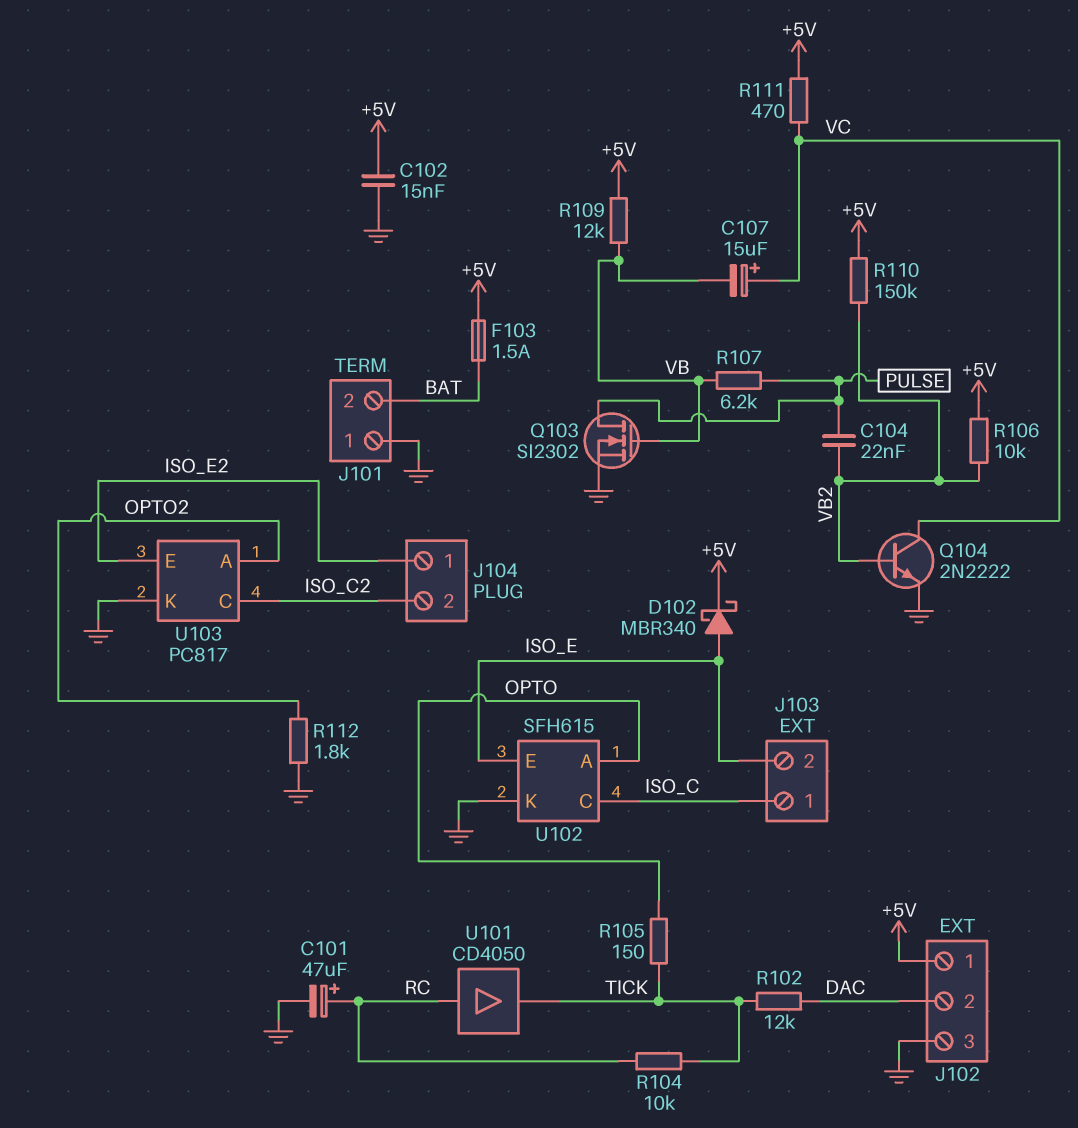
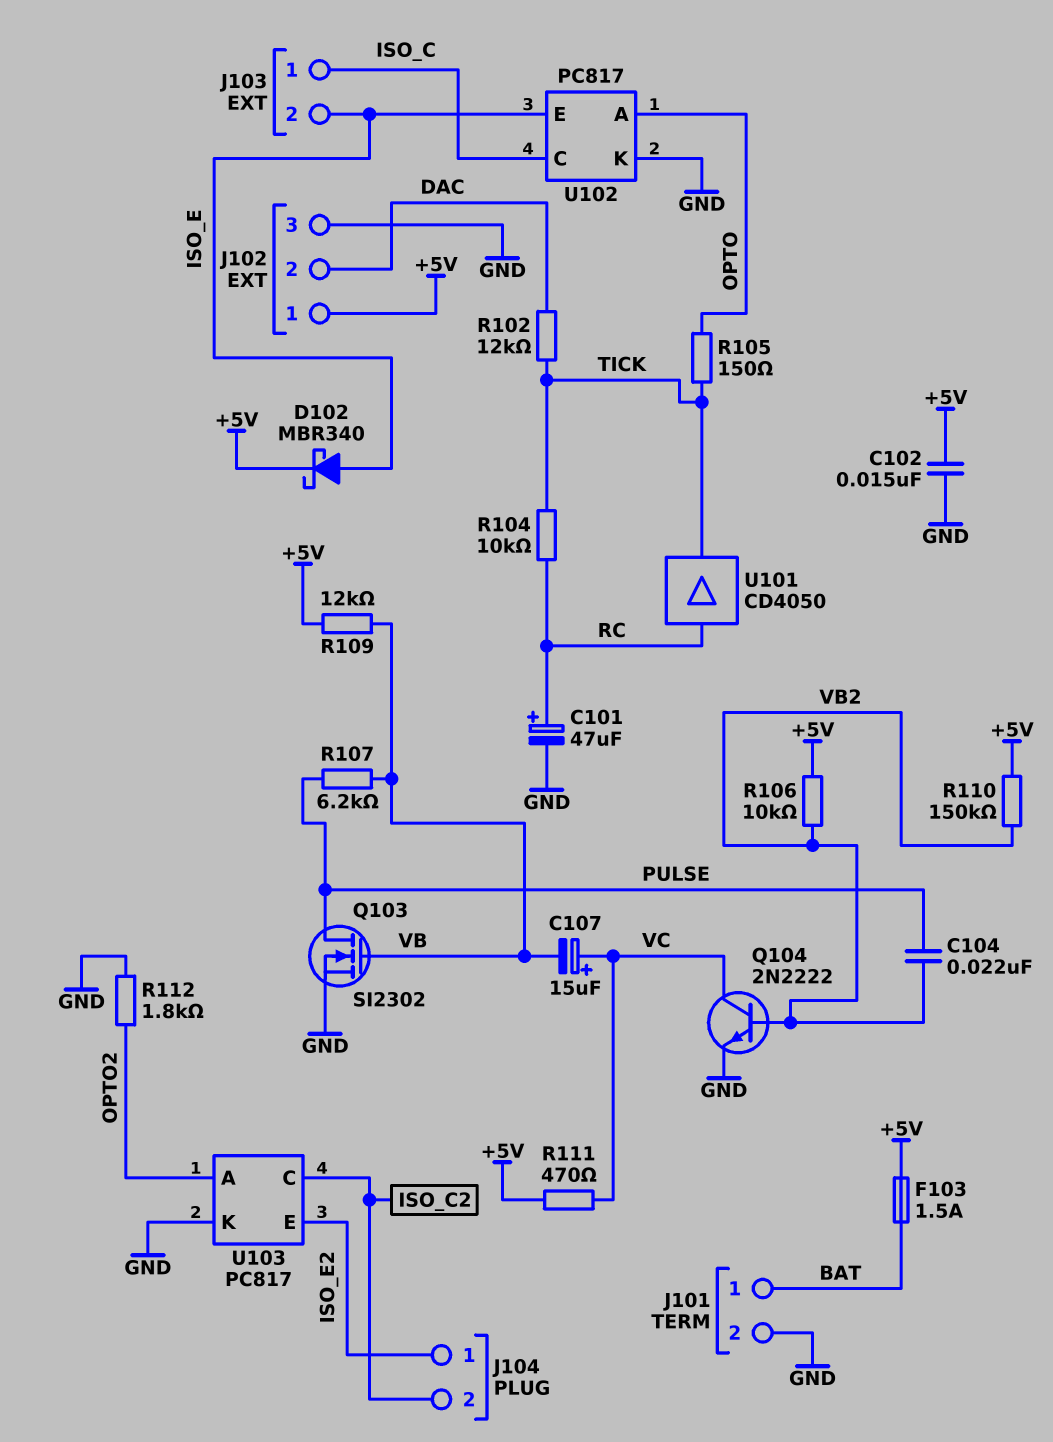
J101 pin 1: GND -> BAT
J101 pin 2: BAT -> GND
U102: SFH615 -> PC817

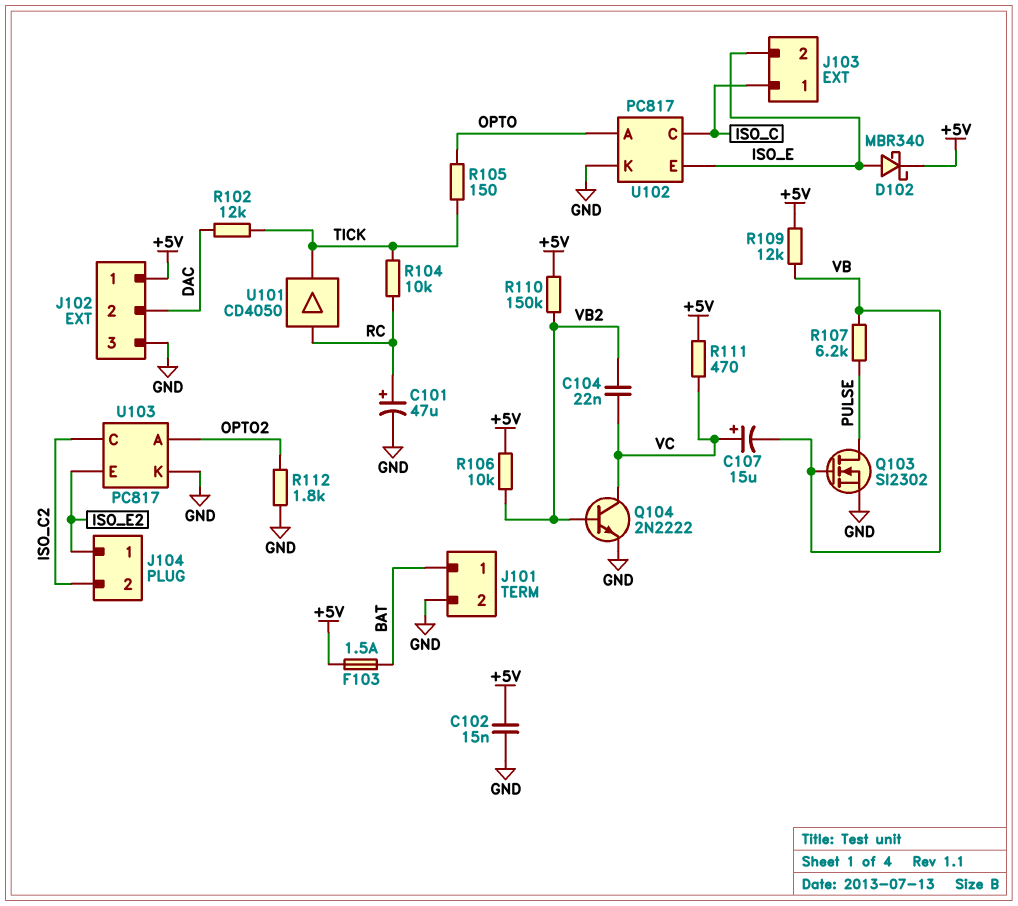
C104: 22nF (PULSE, VB2) -> 22nF (VB2, VC)

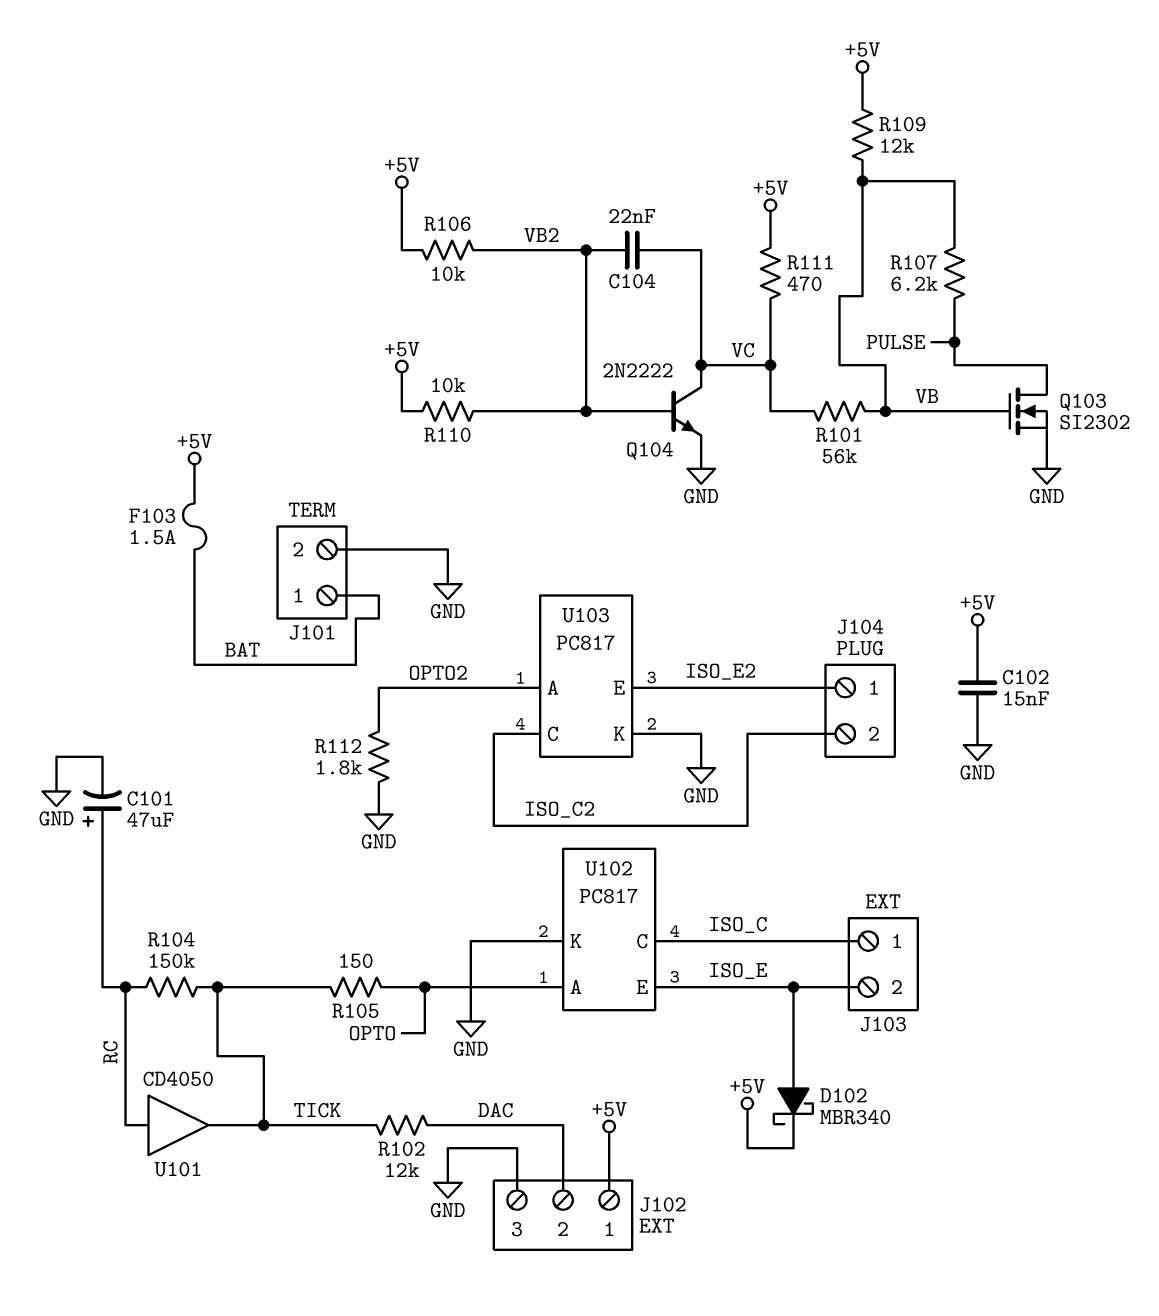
C107: 15uF (plus VC, minus VB) -> none
R101: none -> 56k (VB, VC)
R104: 10k (RC, TICK) -> 150k (RC, TICK)
R110: 150k (+5V, VB2) -> 10k (+5V, VB2)

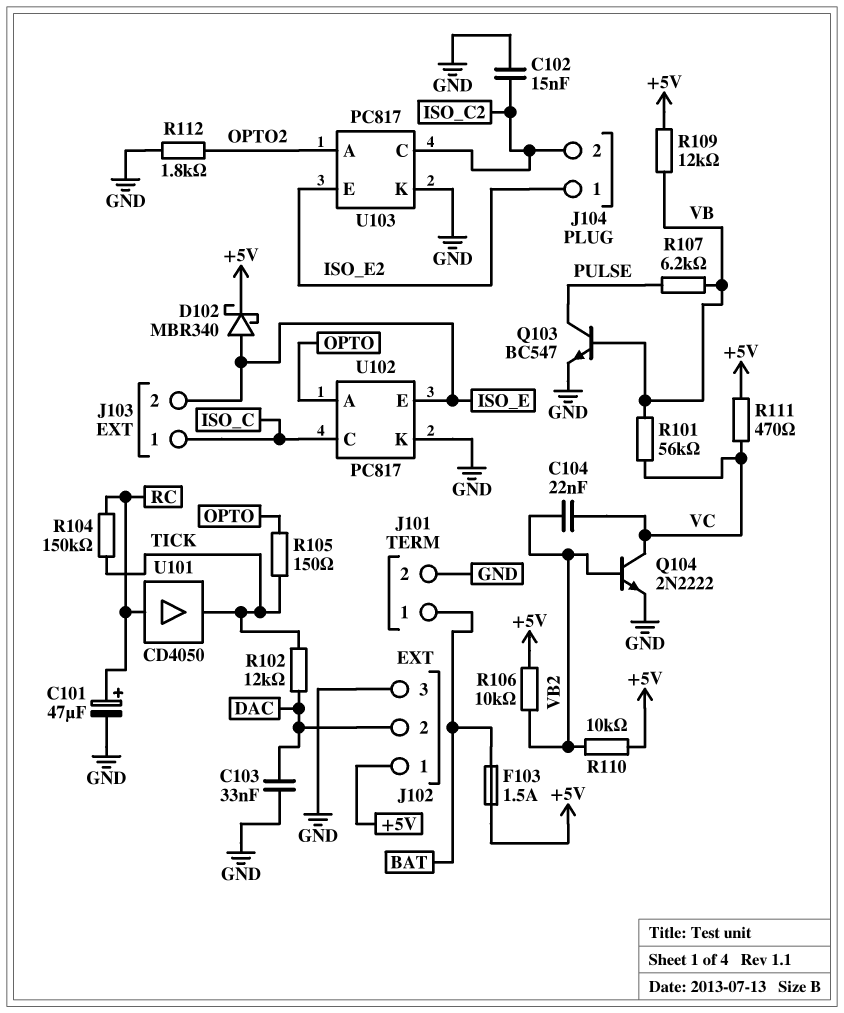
C102: 15nF (+5V, GND) -> 15nF (GND, ISO_C2)
C103: none -> 33nF (DAC, GND)
Q103: NMOS SI2302 (G VB, D PULSE, S GND) -> NPN BC547 (B VB, C PULSE, E GND)

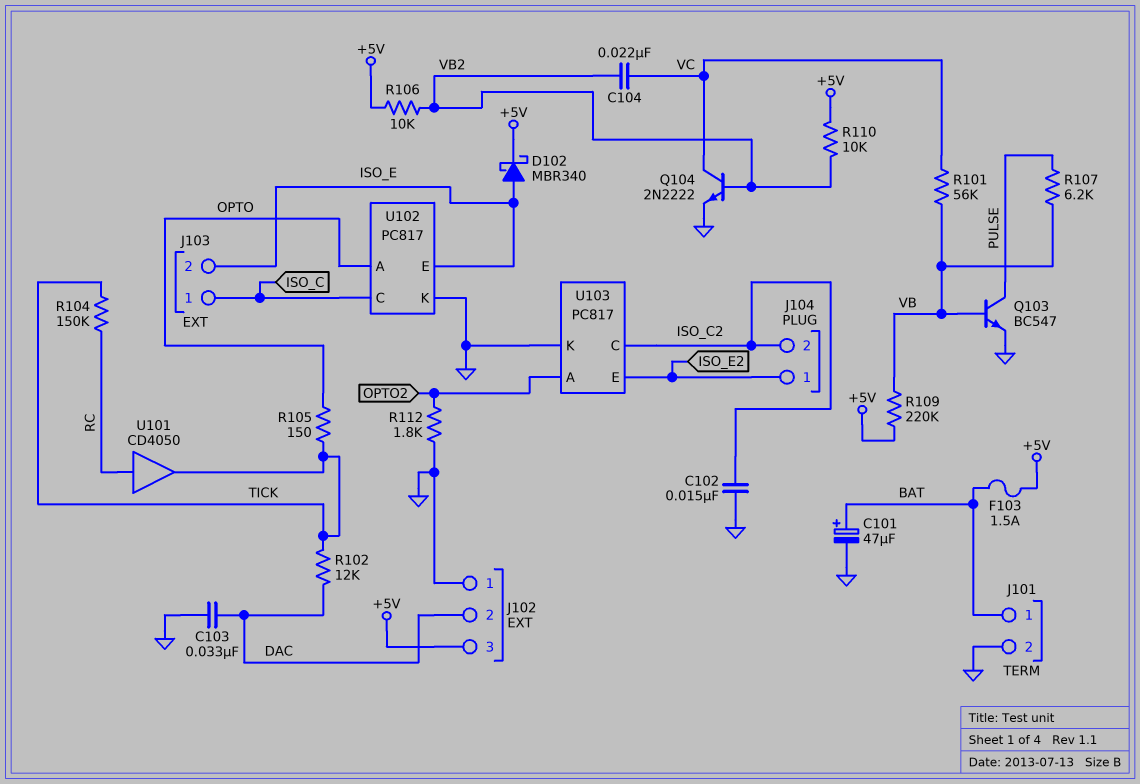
C101: 47uF (plus RC, minus GND) -> 47uF (plus BAT, minus GND)
J102 pin 1: +5V -> GND
J102 pin 3: GND -> +5V
R109: 12k (+5V, VB) -> 220k (+5V, VB)
R111: 470 (+5V, VC) -> none

